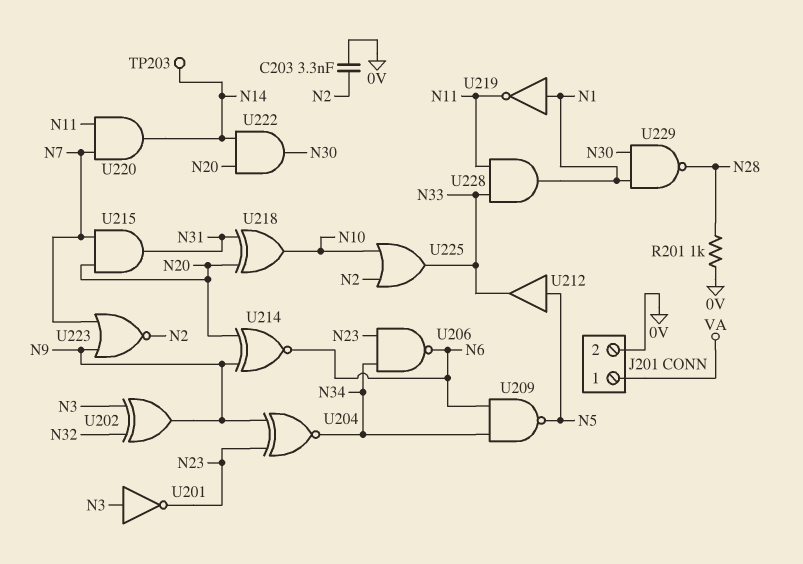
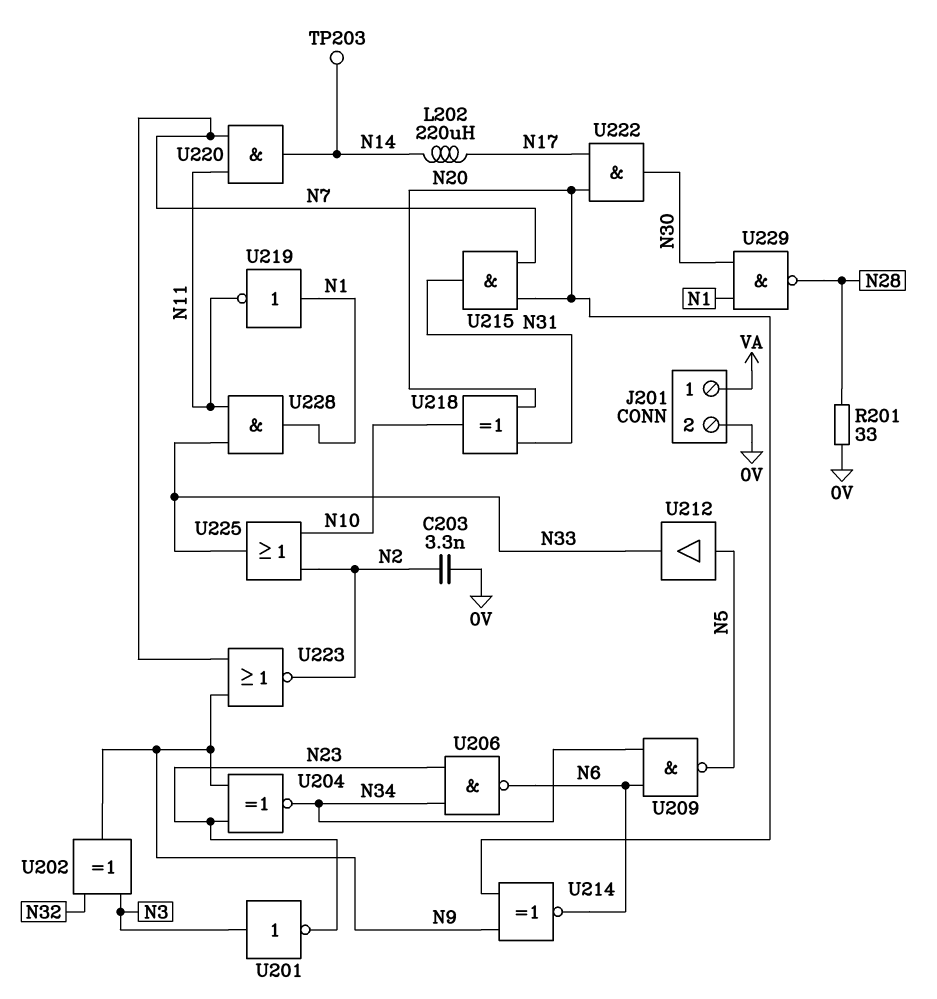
L202: none -> 220uH (N14, N17)
R201: 1k (0V, N28) -> 33 (0V, N28)
U222: AND (in N14, in N20, out N30) -> AND (in N17, in N20, out N30)

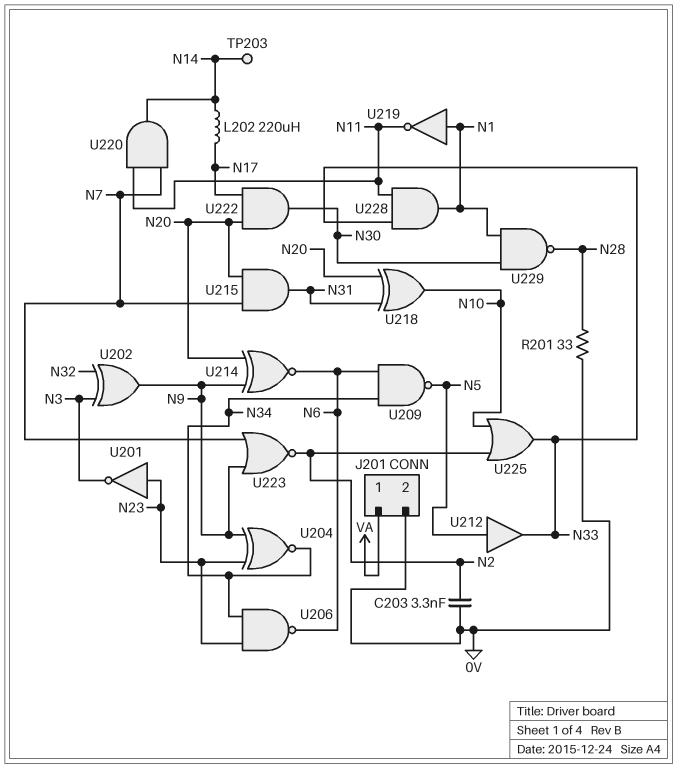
U201: NOT (in N3, out N23) -> NOT (in N23, out N3)

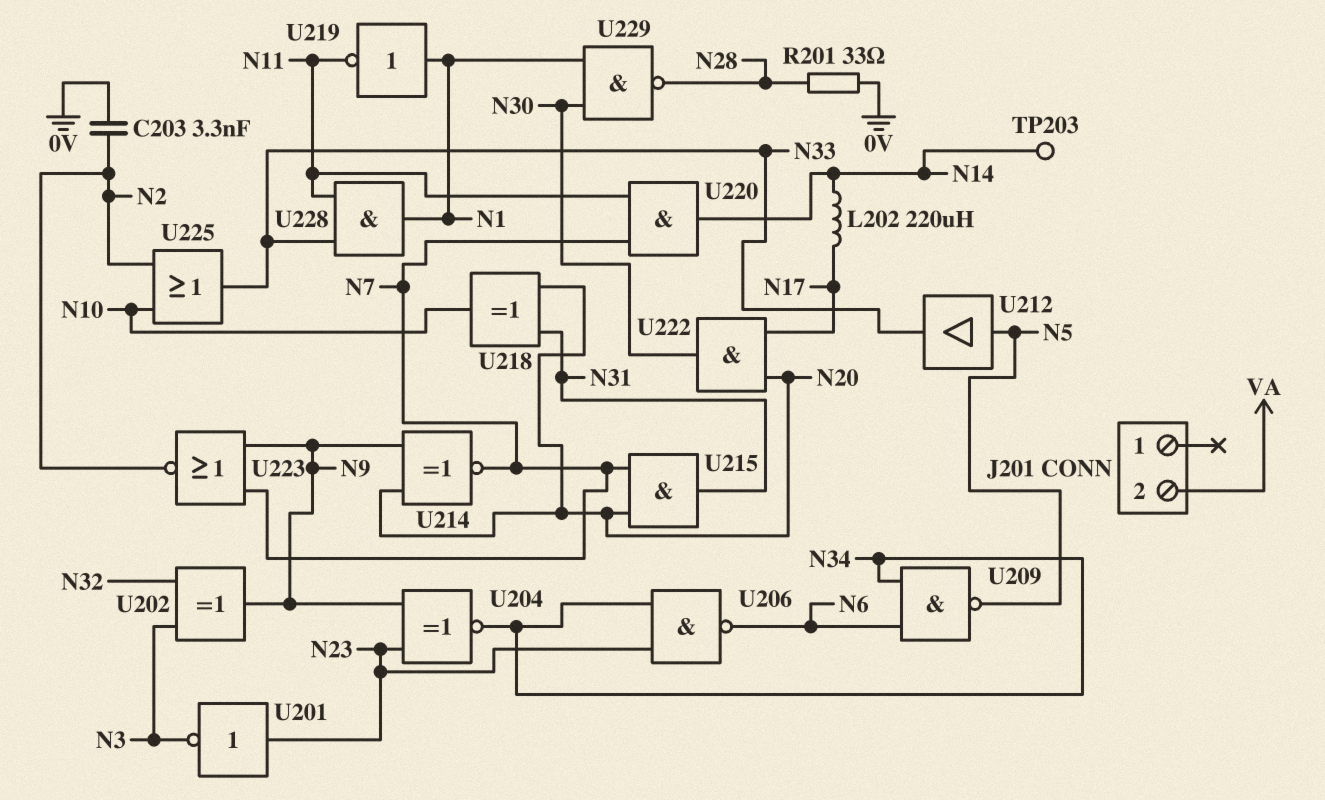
J201 pin 1: VA -> none
J201 pin 2: 0V -> VA
U214: XNOR (in N9, in N20, out N6) -> XNOR (in N9, in N20, out N7)

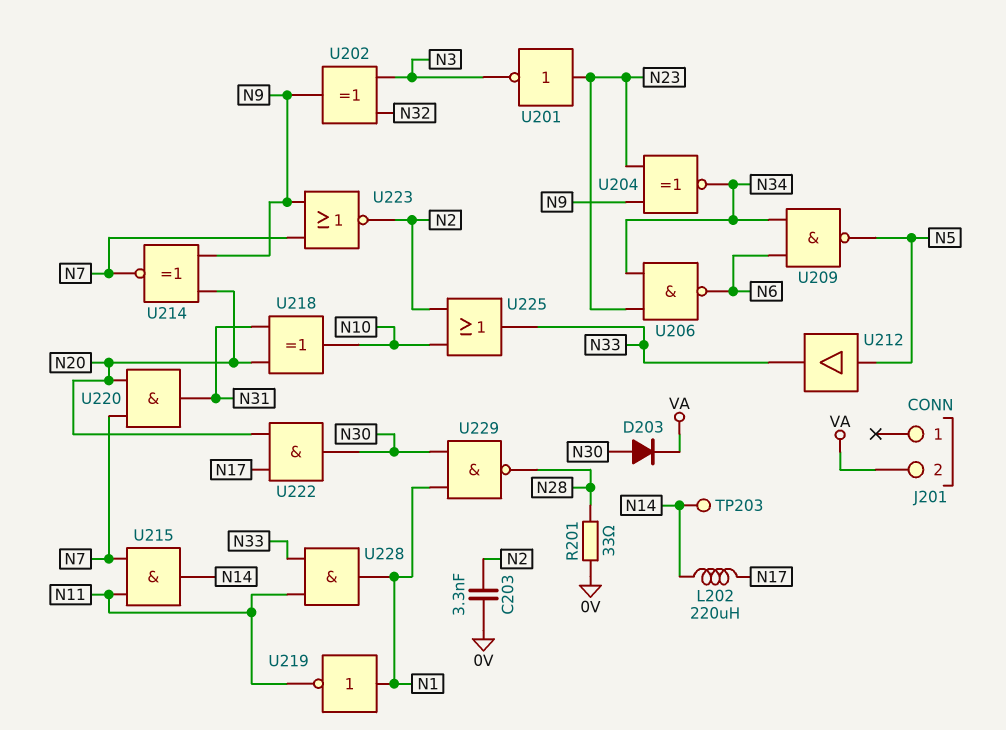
D203: none -> diode (A N30, K VA)
U215: AND (in N7, in N20, out N31) -> AND (in N7, in N11, out N14)
U220: AND (in N7, in N11, out N14) -> AND (in N7, in N20, out N31)

